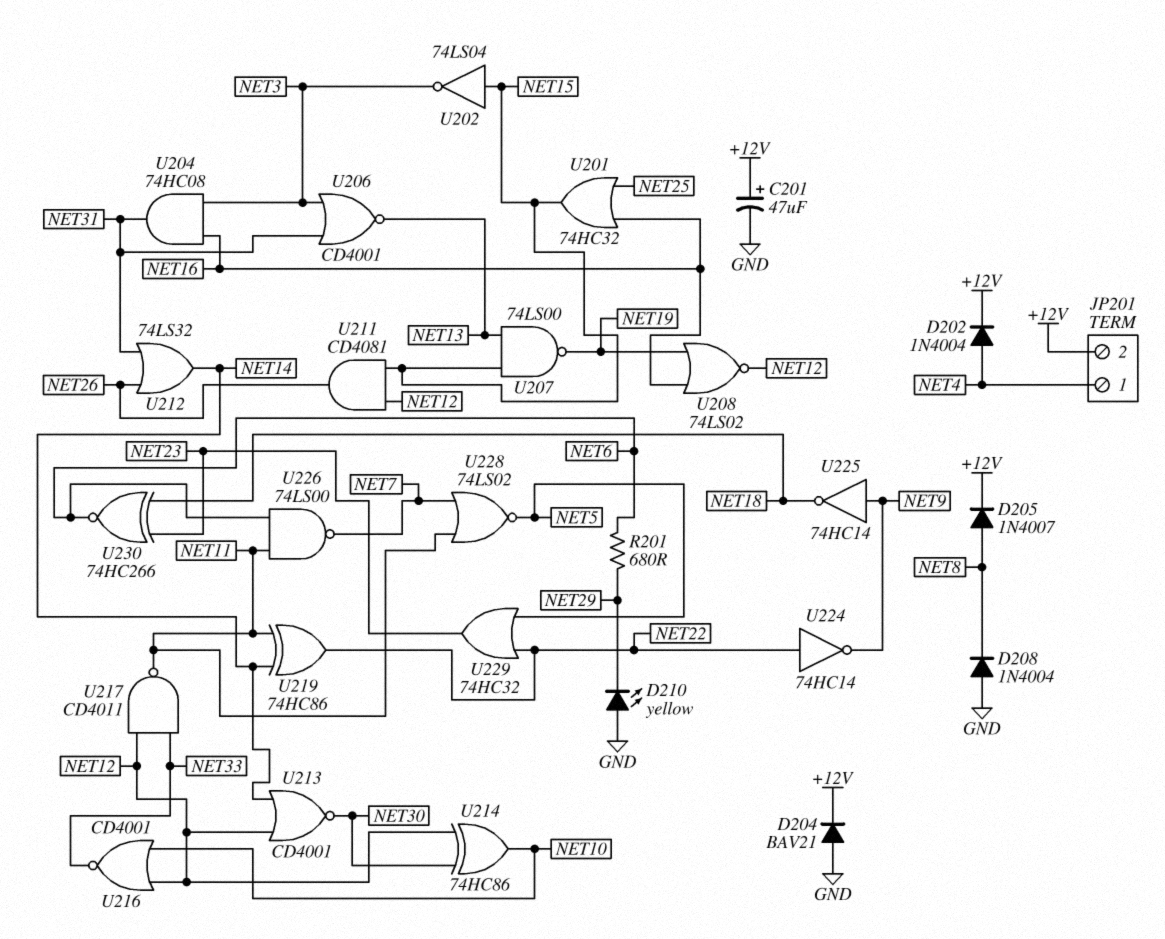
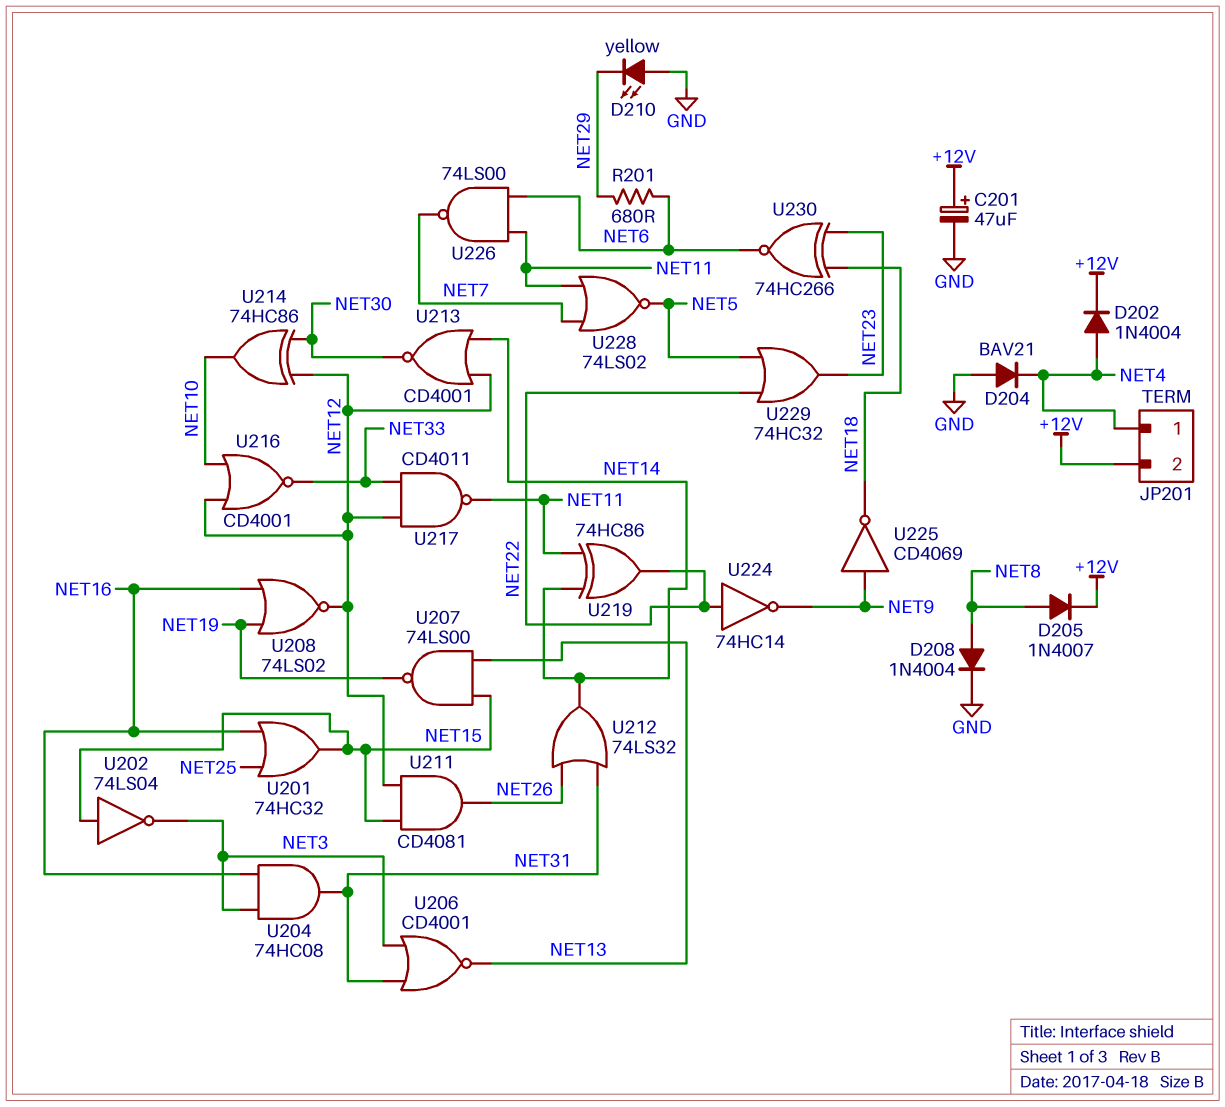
D204: diode BAV21 (A GND, K +12V) -> diode BAV21 (A GND, K NET4)
D208: diode 1N4004 (A GND, K NET8) -> diode 1N4004 (A NET8, K GND)
U225: NOT 74HC14 (in NET9, out NET18) -> NOT CD4069 (in NET9, out NET18)

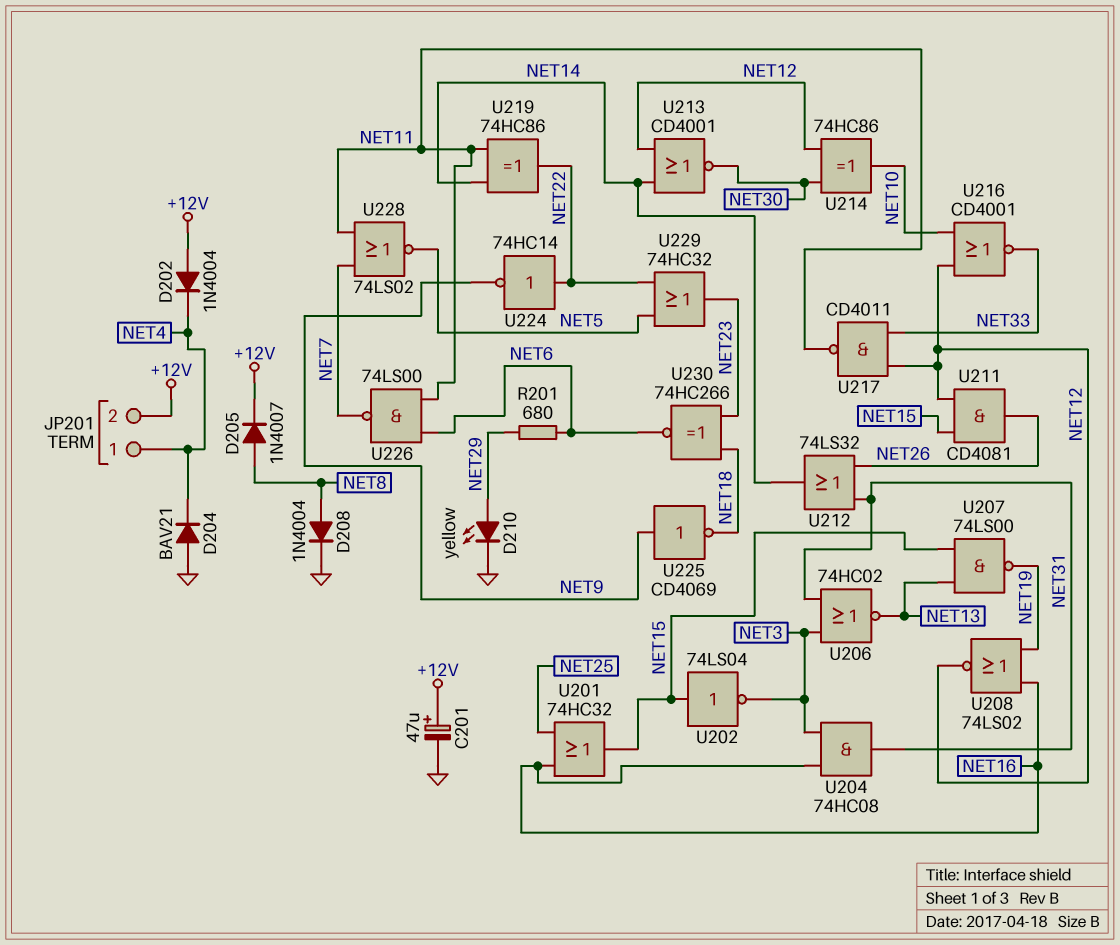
D202: diode 1N4004 (A NET4, K +12V) -> diode 1N4004 (A +12V, K NET4)
D210: LED yellow (A GND, K NET29) -> LED yellow (A NET29, K GND)
U206: NOR CD4001 (in NET3, in NET31, out NET13) -> NOR 74HC02 (in NET3, in NET31, out NET13)

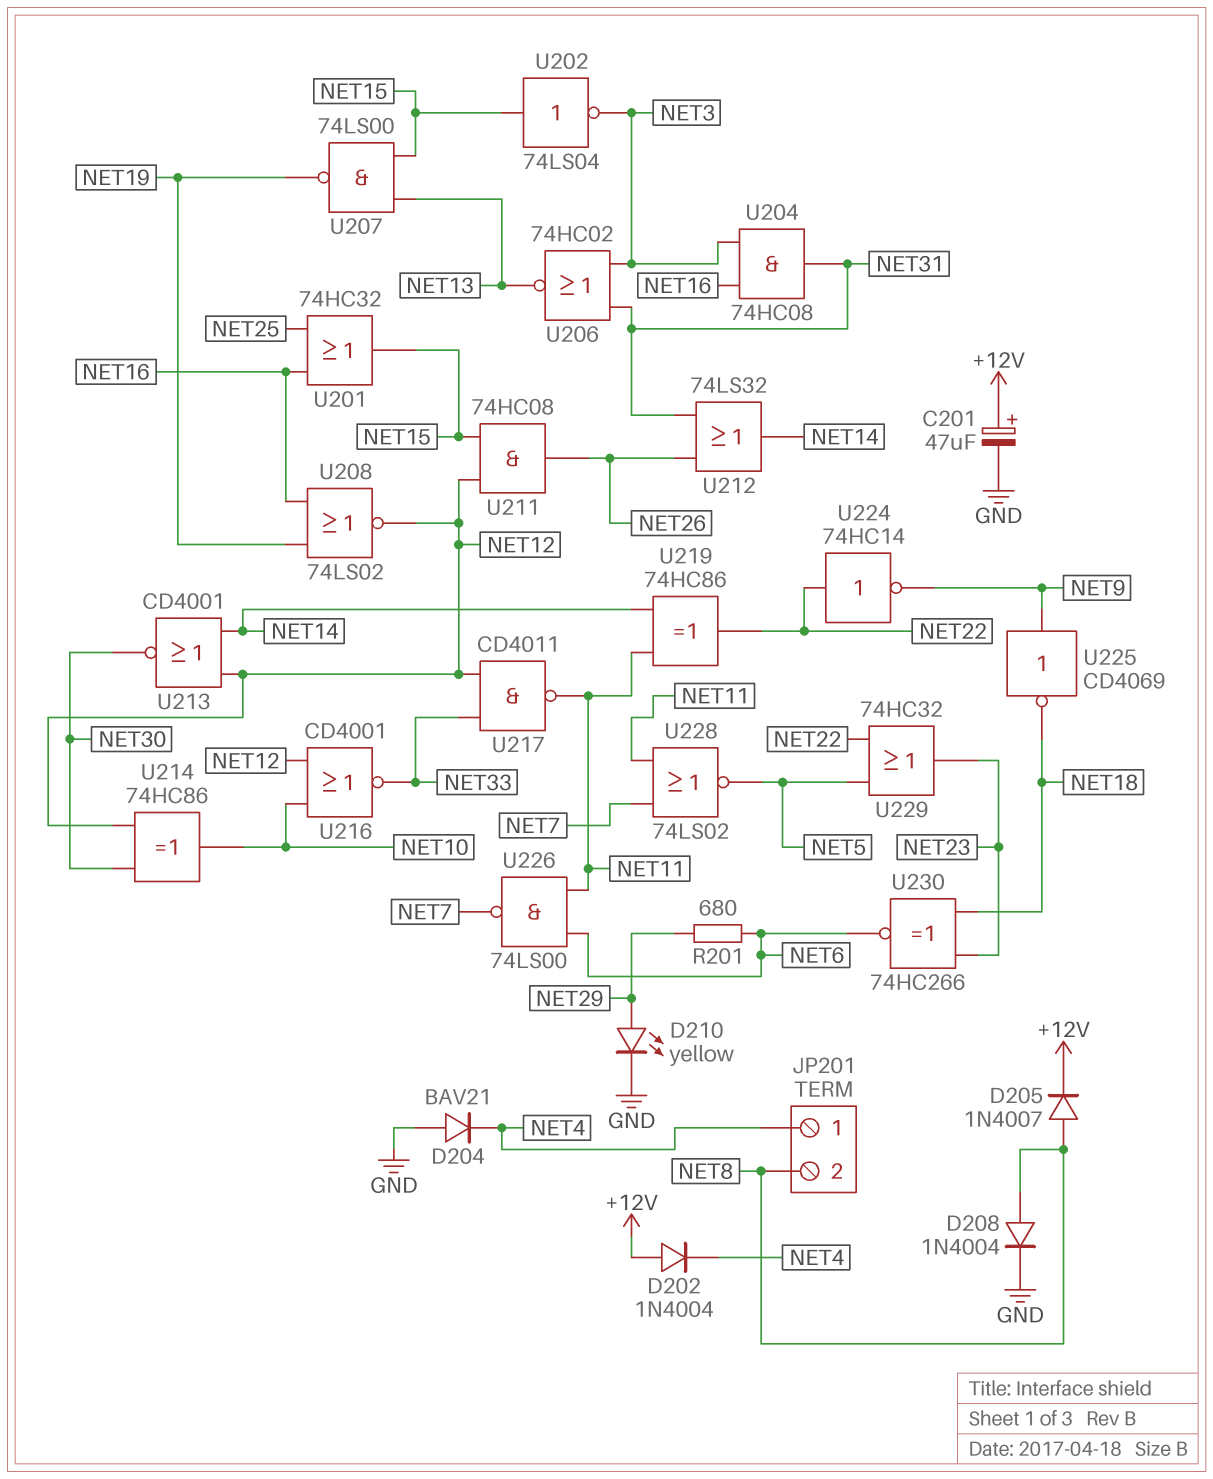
JP201 pin 2: +12V -> NET8
U211: AND CD4081 (in NET12, in NET15, out NET26) -> AND 74HC08 (in NET12, in NET15, out NET26)

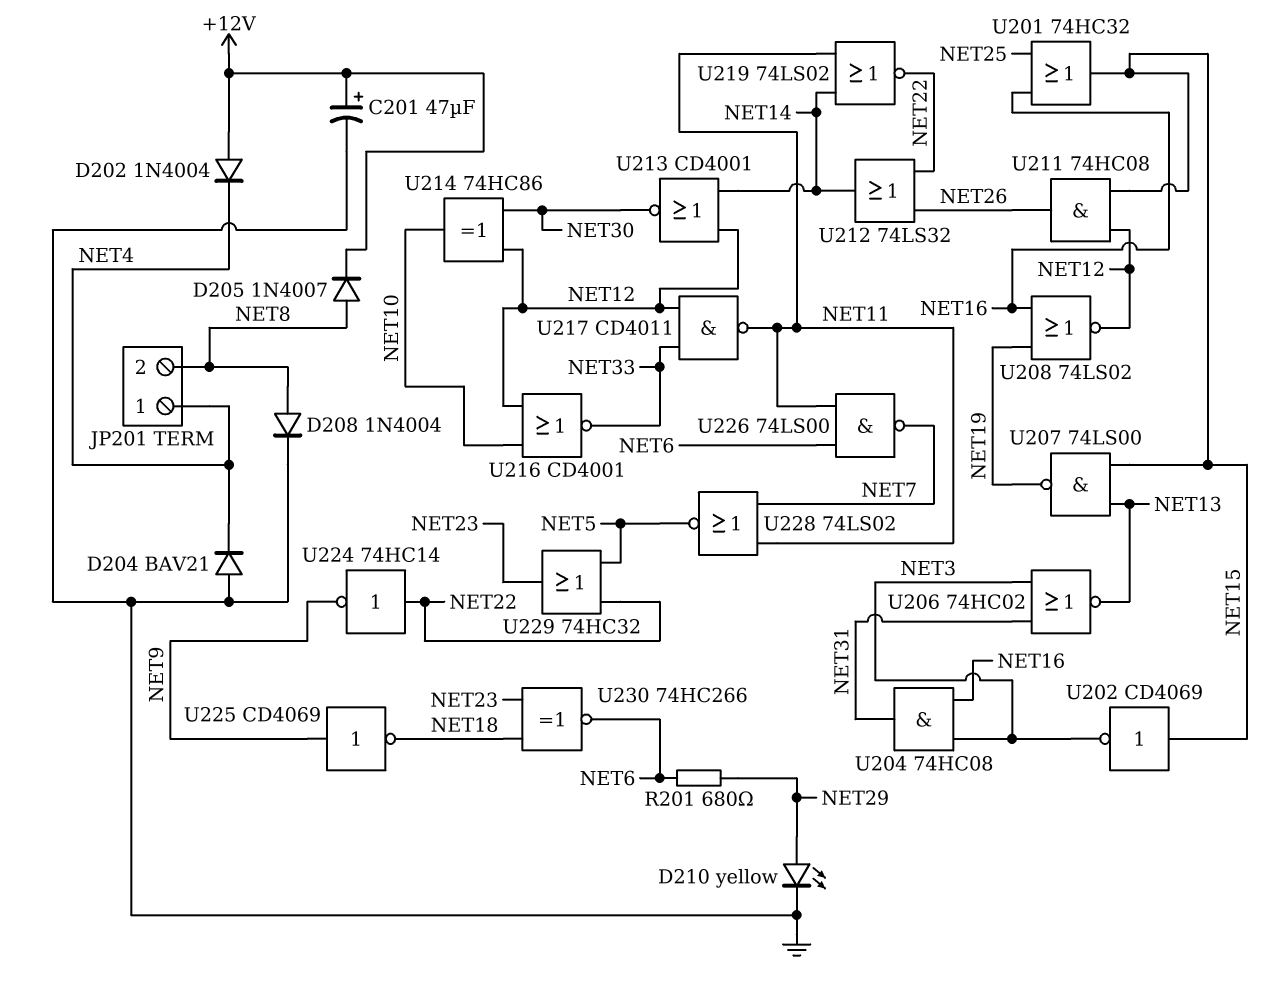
U202: NOT 74LS04 (in NET15, out NET3) -> NOT CD4069 (in NET15, out NET3)
U212: OR 74LS32 (in NET26, in NET31, out NET14) -> OR 74LS32 (in NET22, in NET26, out NET14)
U219: XOR 74HC86 (in NET11, in NET14, out NET22) -> NOR 74LS02 (in NET11, in NET14, out NET22)

